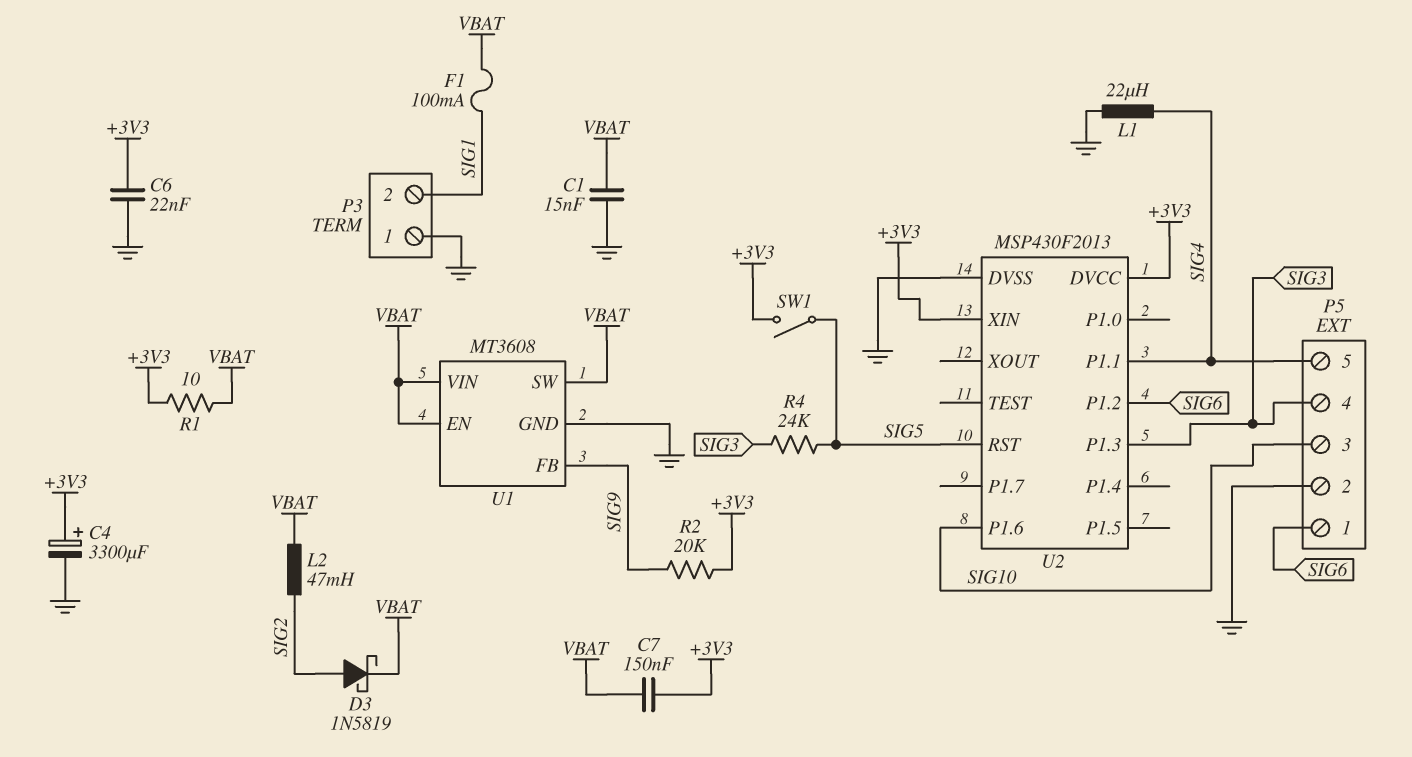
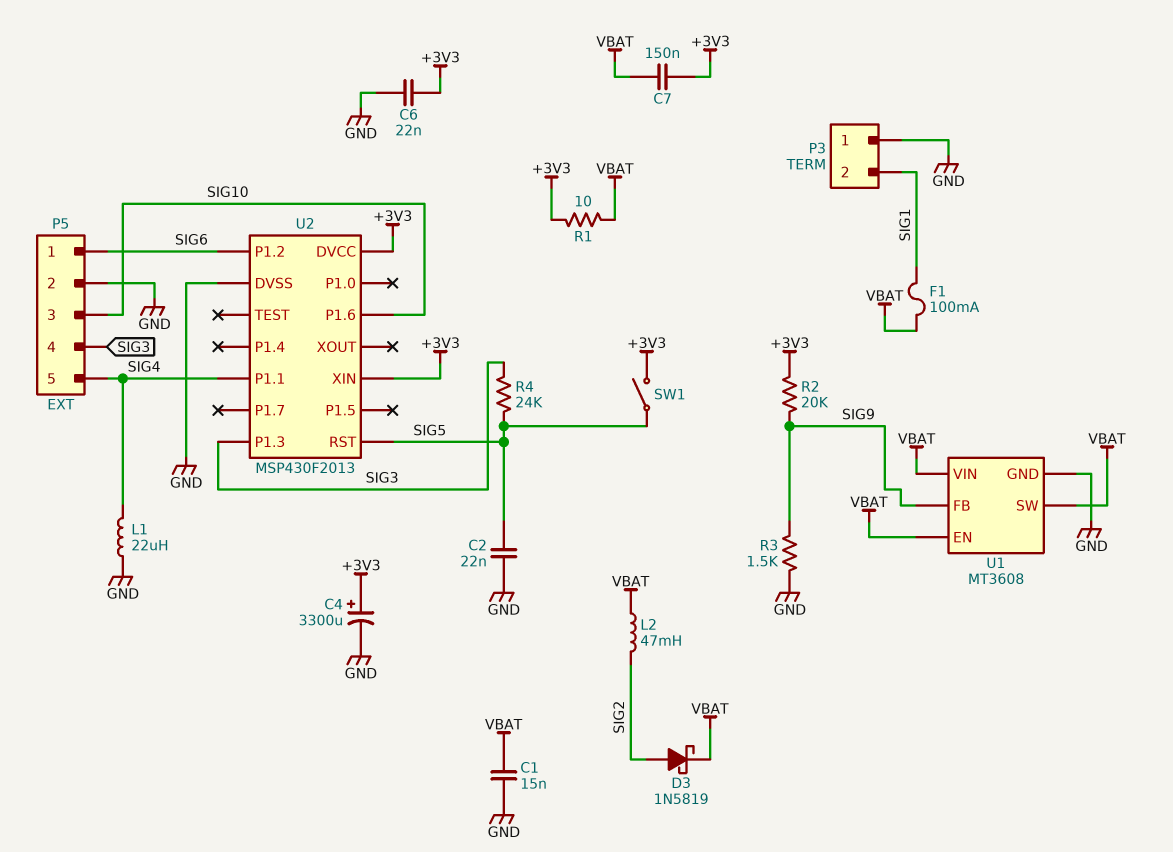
C2: none -> 22nF (GND, SIG5)
R3: none -> 1.5k (GND, SIG9)

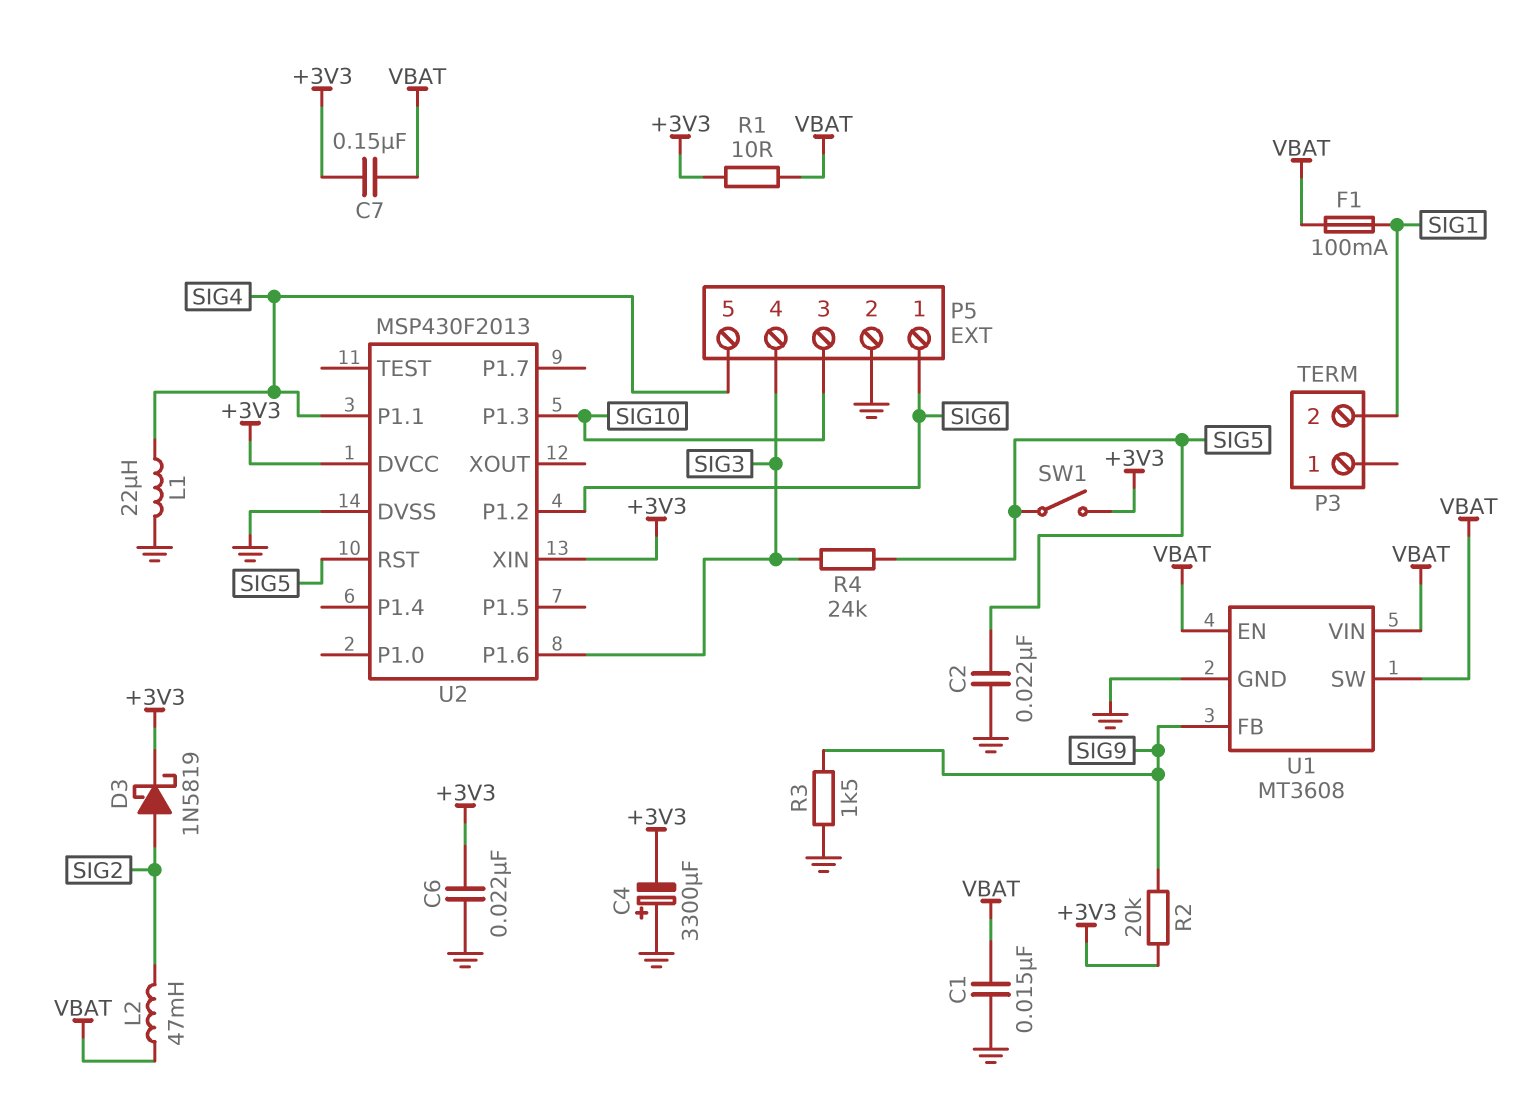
C4: 3300uF (plus +3V3, minus GND) -> 3300uF (plus GND, minus +3V3)
D3: schottky 1N5819 (A SIG2, K VBAT) -> schottky 1N5819 (A SIG2, K +3V3)
P3 pin 1: GND -> none
U2 pin P1.3: SIG3 -> SIG10
U2 pin P1.6: SIG10 -> SIG3

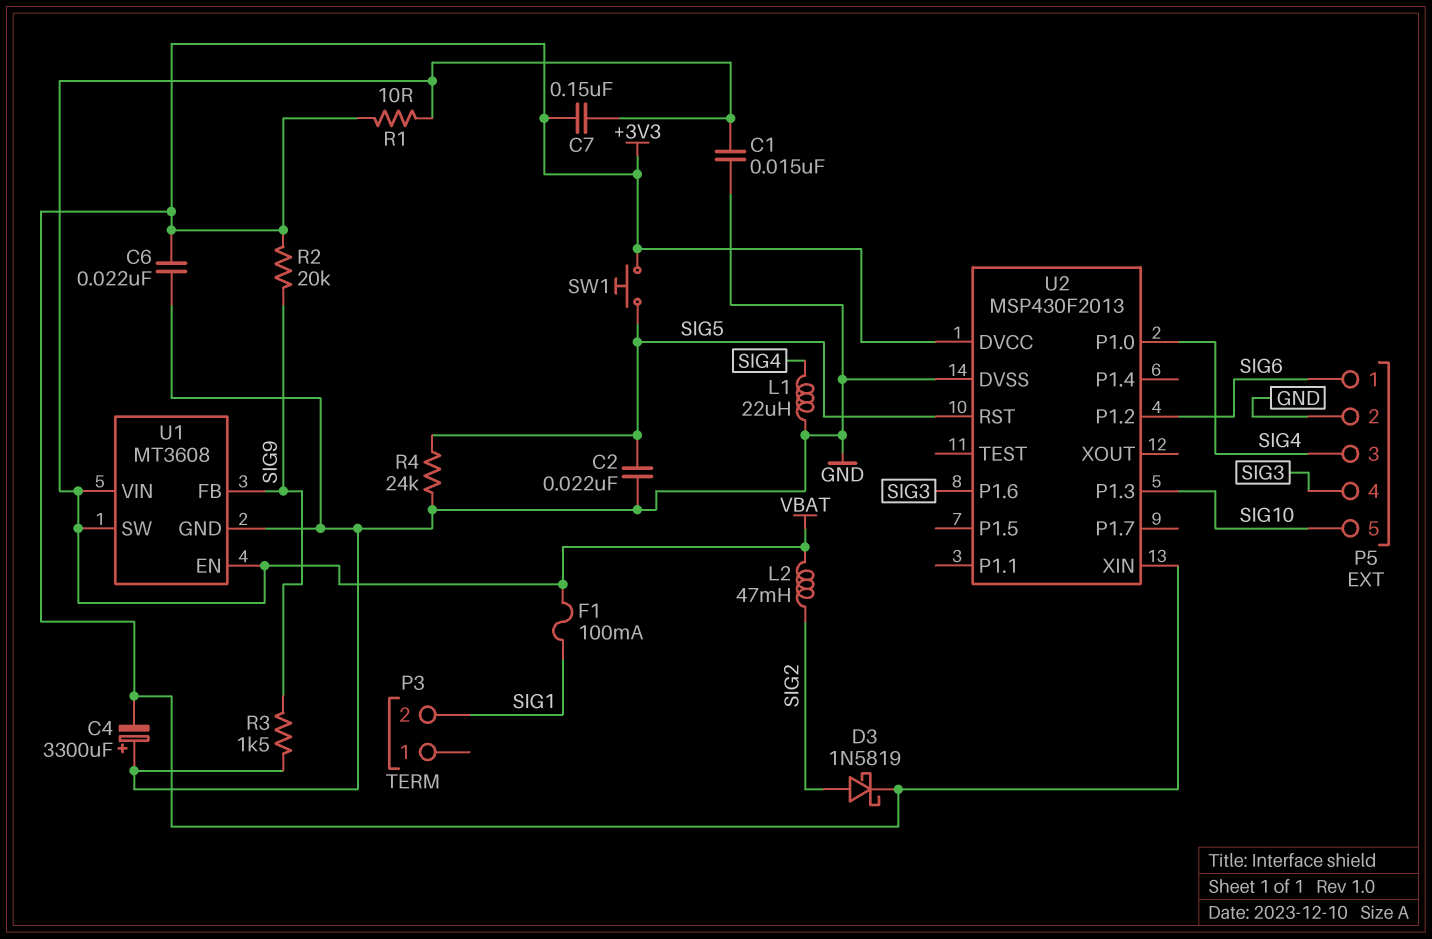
P5 pin 3: SIG10 -> SIG4
P5 pin 5: SIG4 -> SIG10
R4: 24k (SIG3, SIG5) -> 24k (GND, SIG5)
SW1: switch (+3V3, SIG5) -> button (+3V3, SIG5)
U2 pin P1.0: none -> SIG4
U2 pin P1.1: SIG4 -> none

